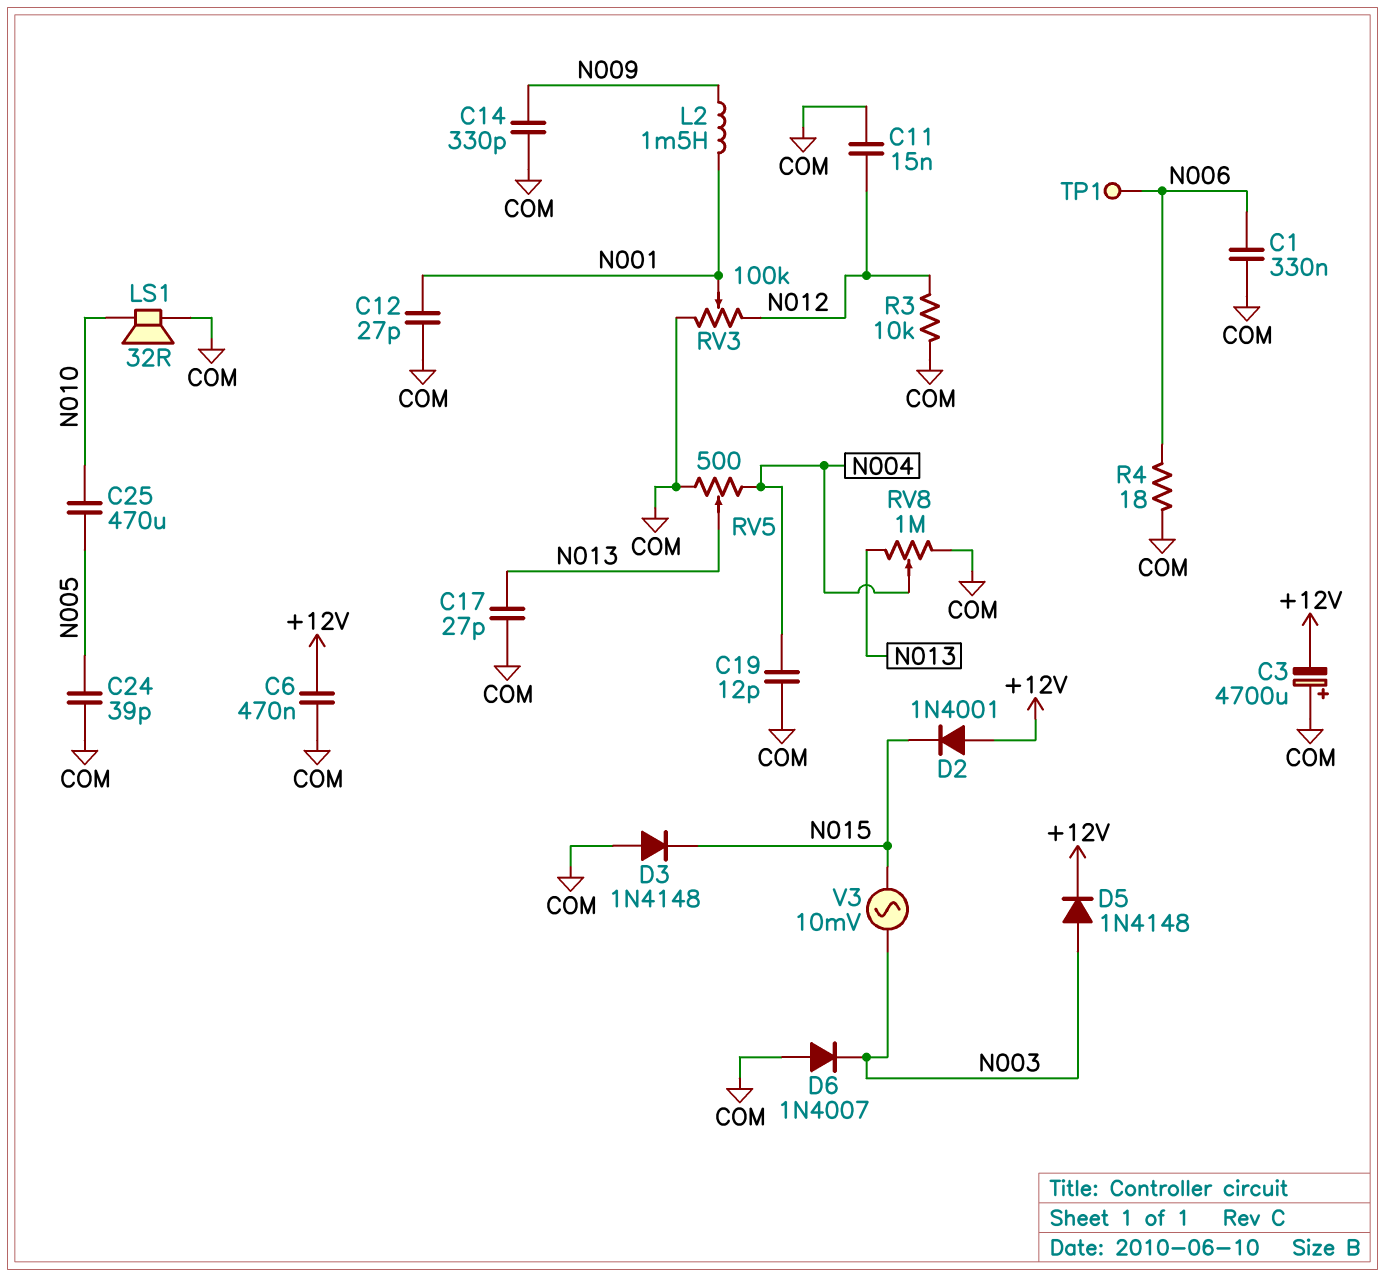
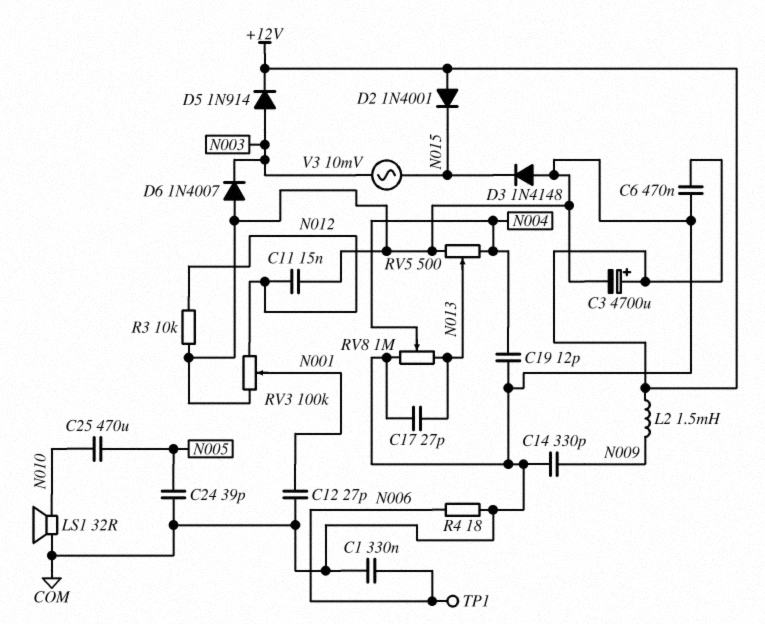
C3: 4700uF (plus COM, minus +12V) -> 4700uF (plus +12V, minus COM)
D5: diode 1N4148 (A N003, K +12V) -> diode 1N914 (A N003, K +12V)
L2: 1.5mH (N001, N009) -> 1.5mH (+12V, N009)

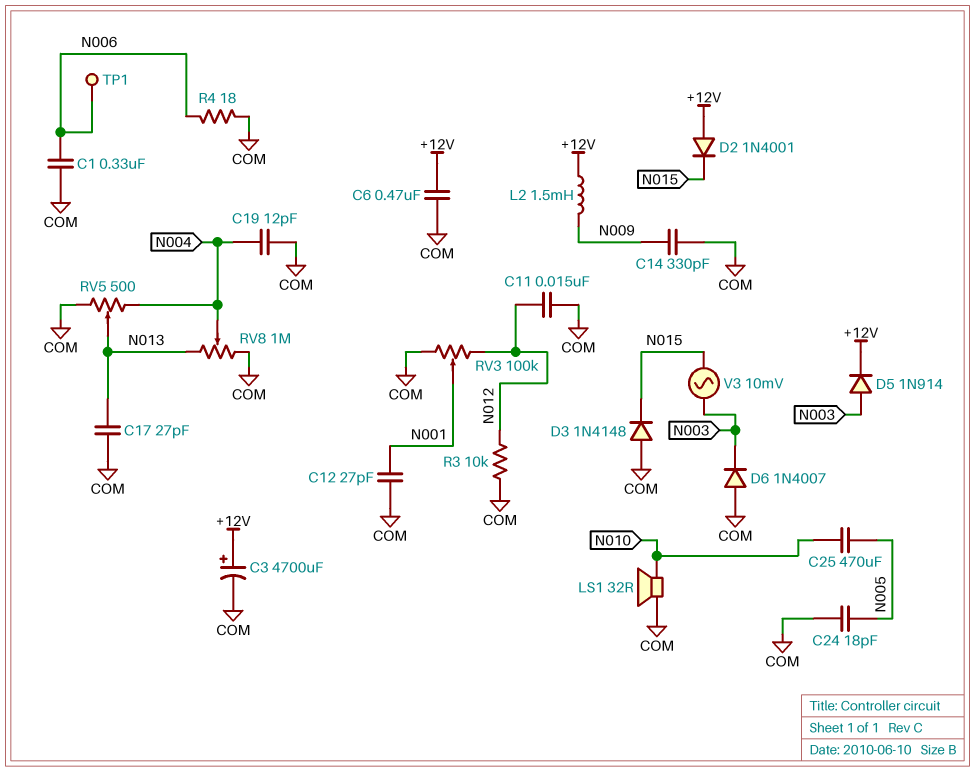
C24: 39pF (COM, N005) -> 18pF (COM, N005)

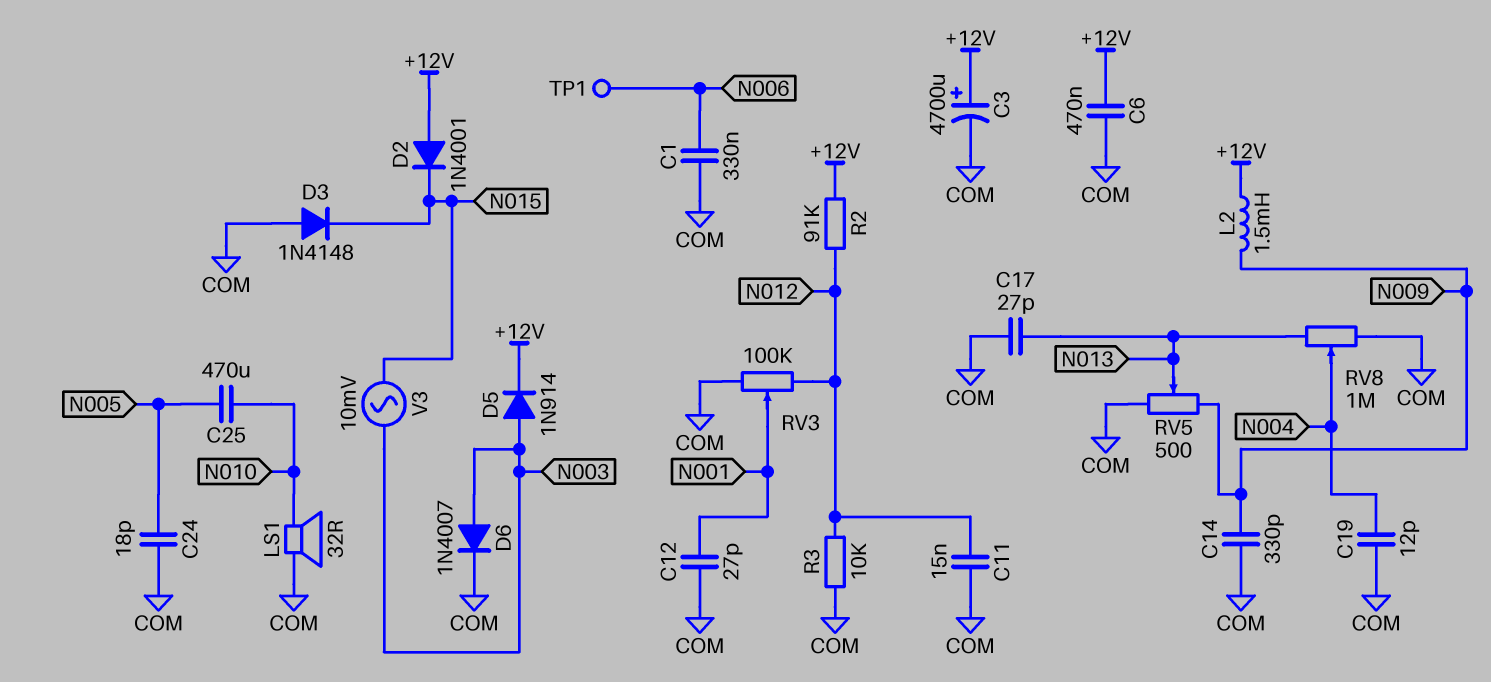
D6: diode 1N4007 (A COM, K N003) -> diode 1N4007 (A N003, K COM)
R2: none -> 91k (+12V, N012)
R4: 18 (COM, N006) -> none
RV5: 500 (COM, N004, wiper N013) -> 500 (COM, N009, wiper N013)

